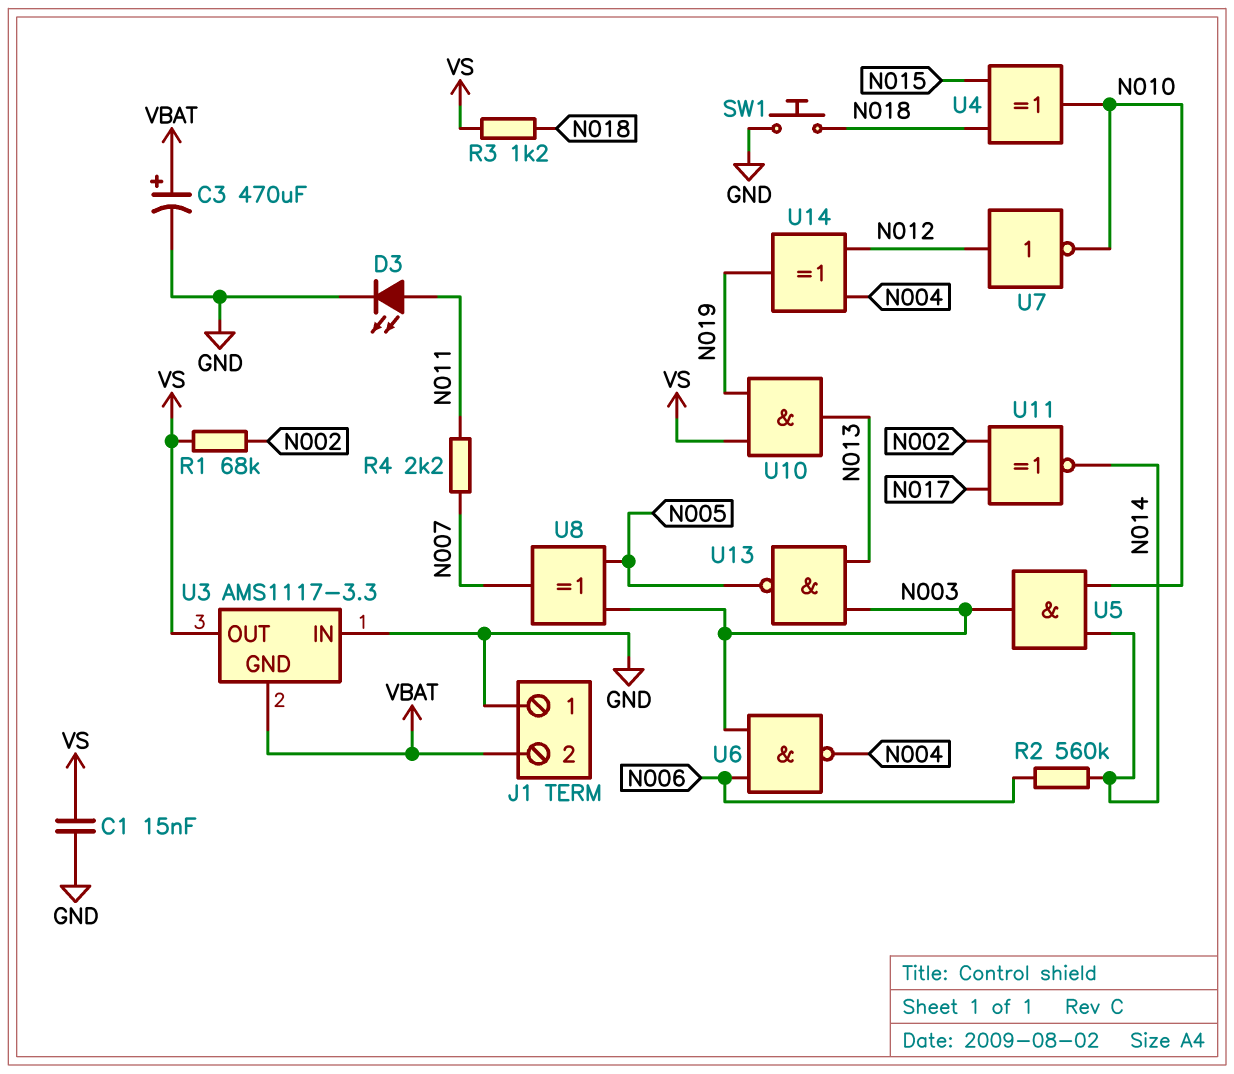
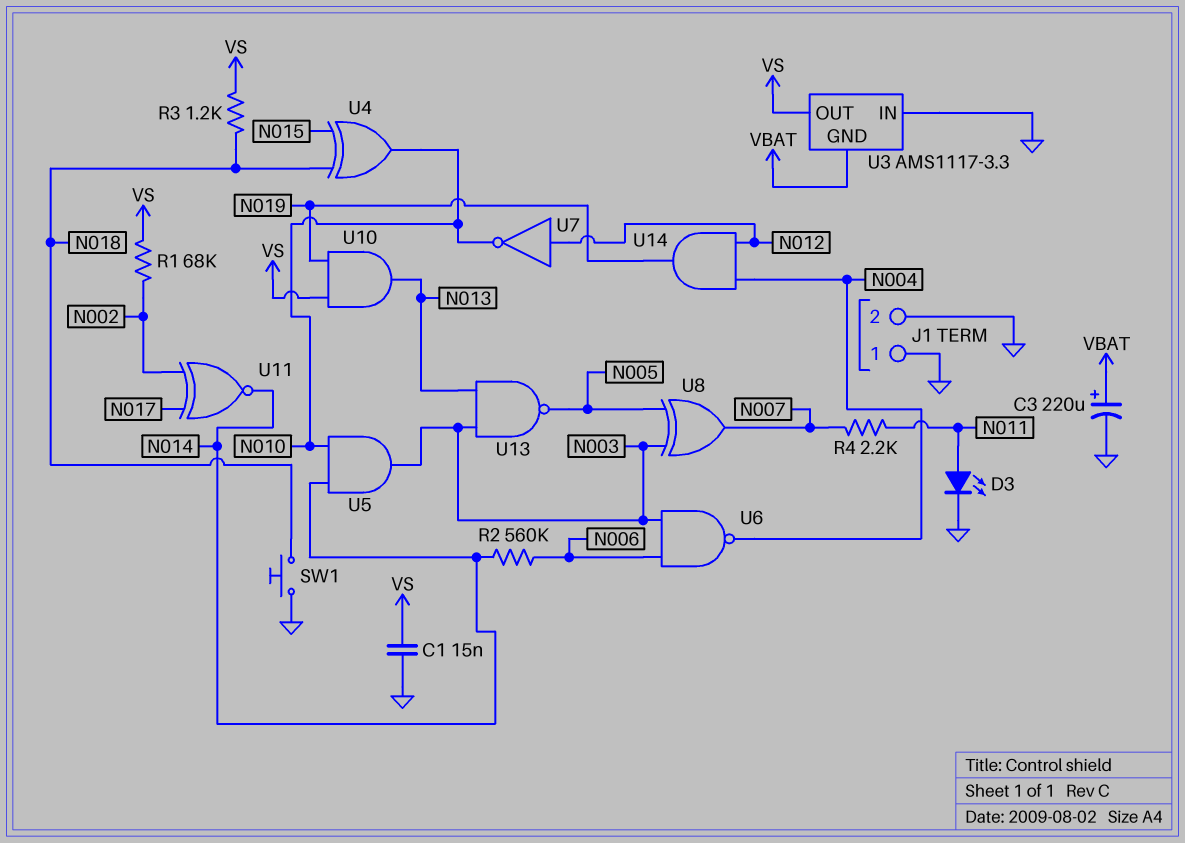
C3: 470uF (plus VBAT, minus GND) -> 220uF (plus VBAT, minus GND)
J1 pin 2: VBAT -> GND
U14: XOR (in N004, in N012, out N019) -> AND (in N004, in N012, out N019)

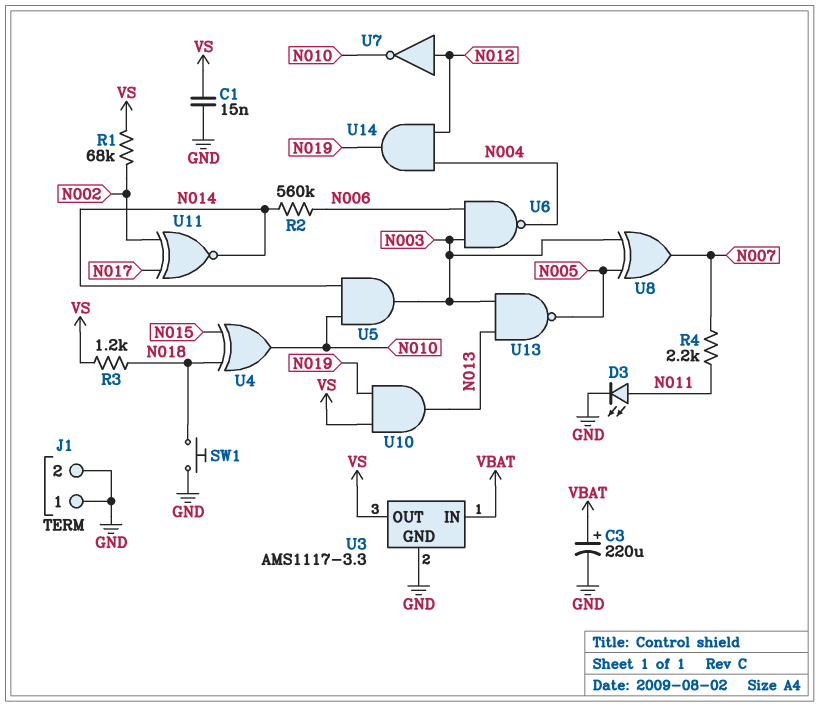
U3 pin GND: VBAT -> GND
U3 pin IN: GND -> VBAT

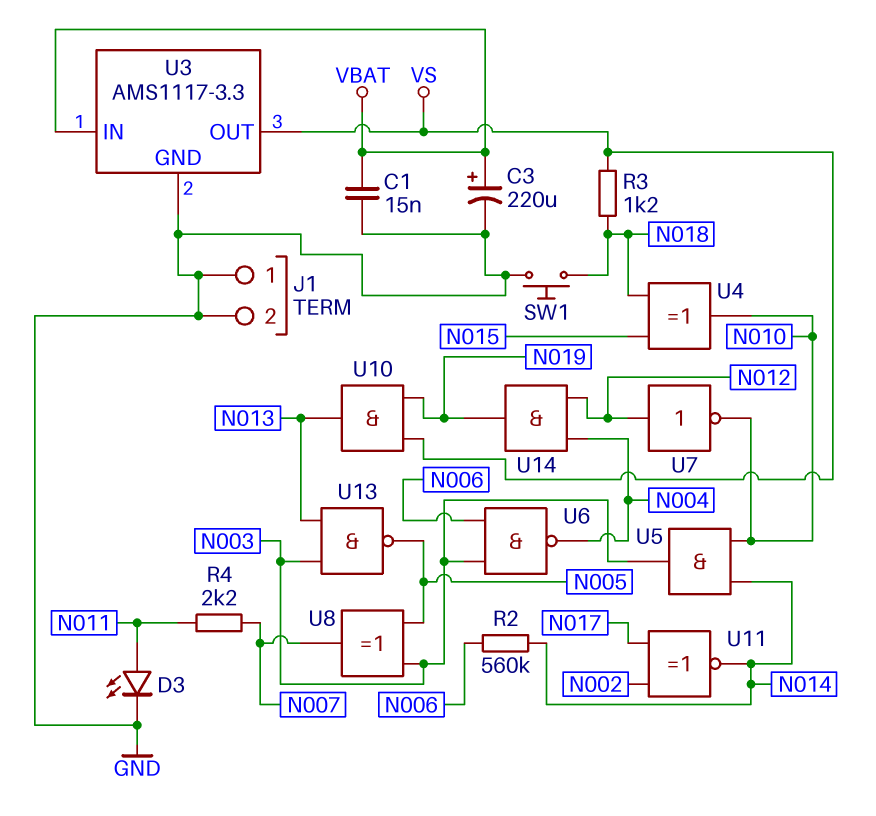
C1: 15nF (GND, VS) -> 15nF (GND, VBAT)
R1: 68k (N002, VS) -> none

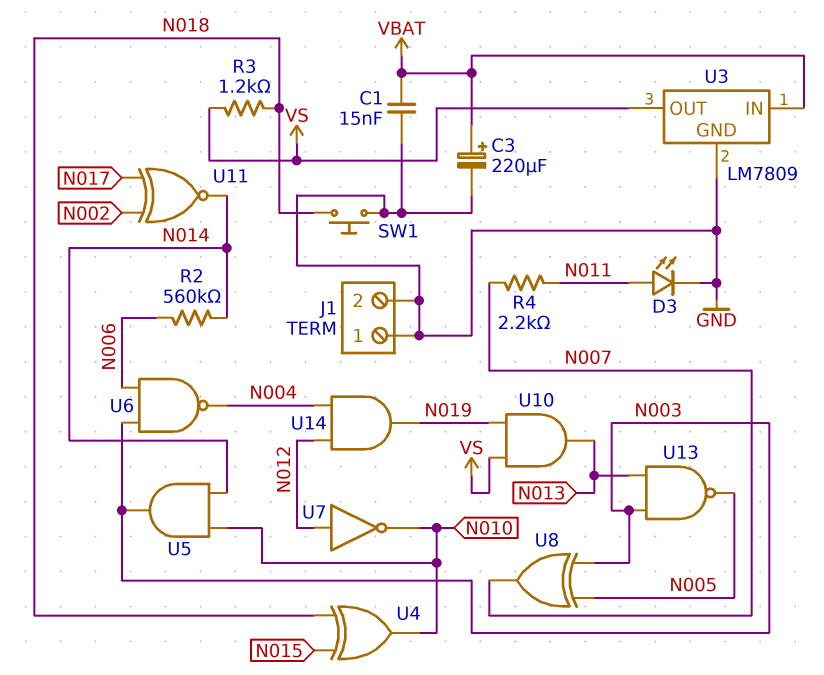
U3: AMS1117-3.3 -> LM7809

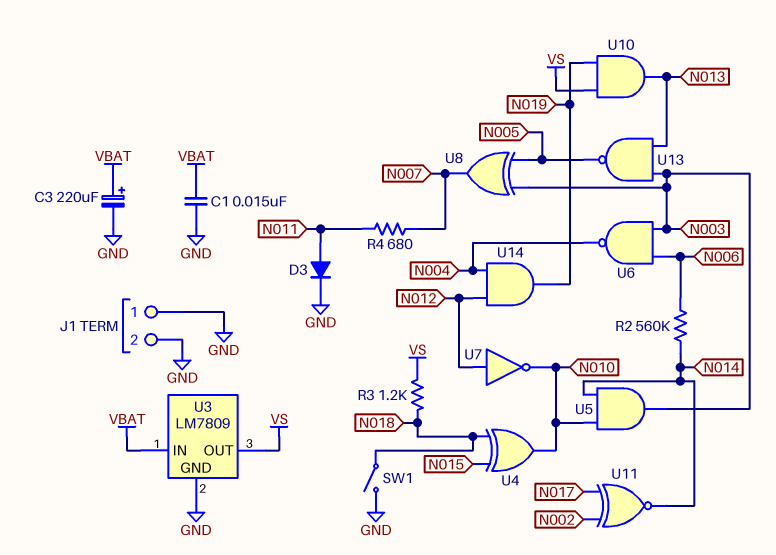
D3: LED (A N011, K GND) -> diode (A N011, K GND)
R4: 2.2k (N007, N011) -> 680 (N007, N011)
SW1: button (GND, N018) -> switch (GND, N018)

